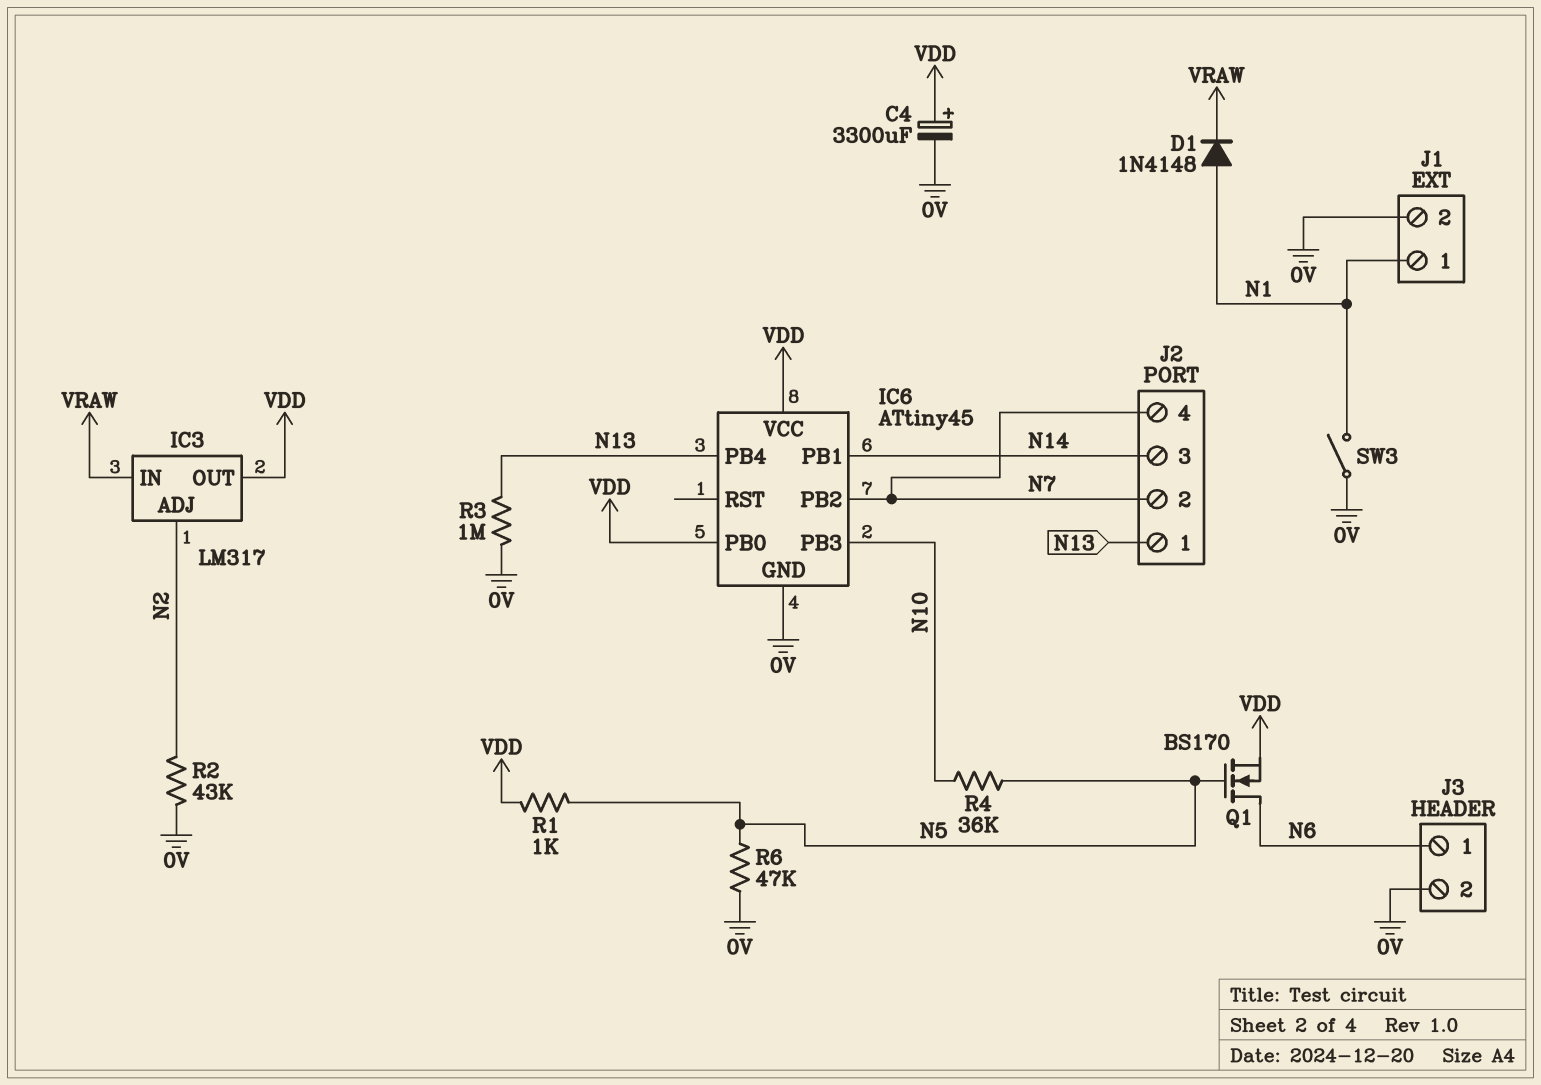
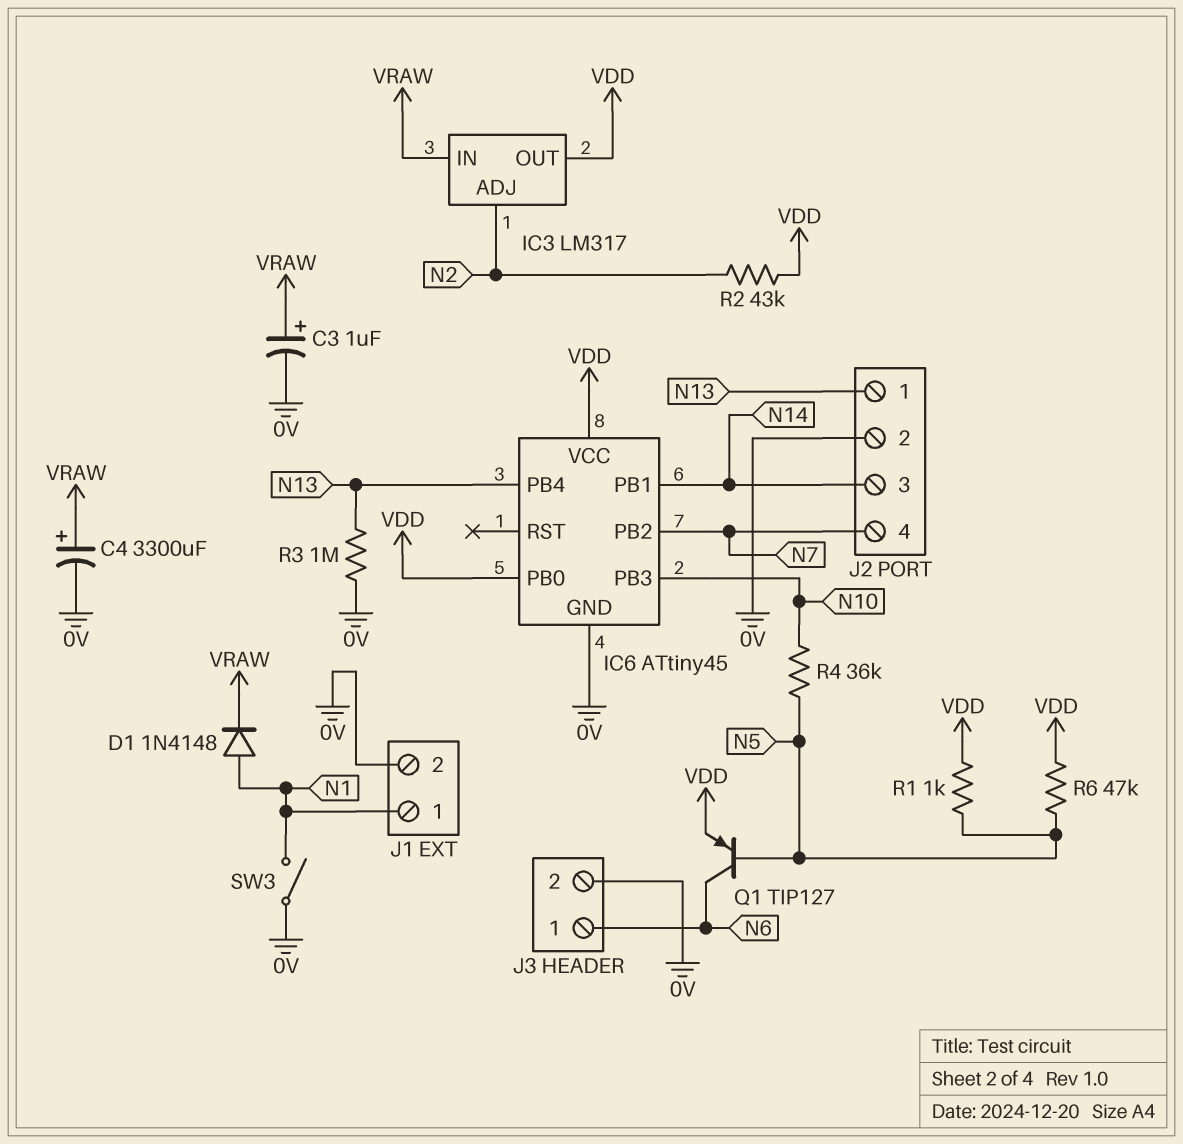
C3: none -> 1uF (plus VRAW, minus 0V)
C4: 3300uF (plus VDD, minus 0V) -> 3300uF (plus VRAW, minus 0V)
J2 pin 2: N7 -> 0V
Q1: NMOS BS170 (G N5, D N6, S VDD) -> PNP TIP127 (B N5, C N6, E VDD)
R2: 43k (0V, N2) -> 43k (N2, VDD)
R6: 47k (0V, N5) -> 47k (N5, VDD)

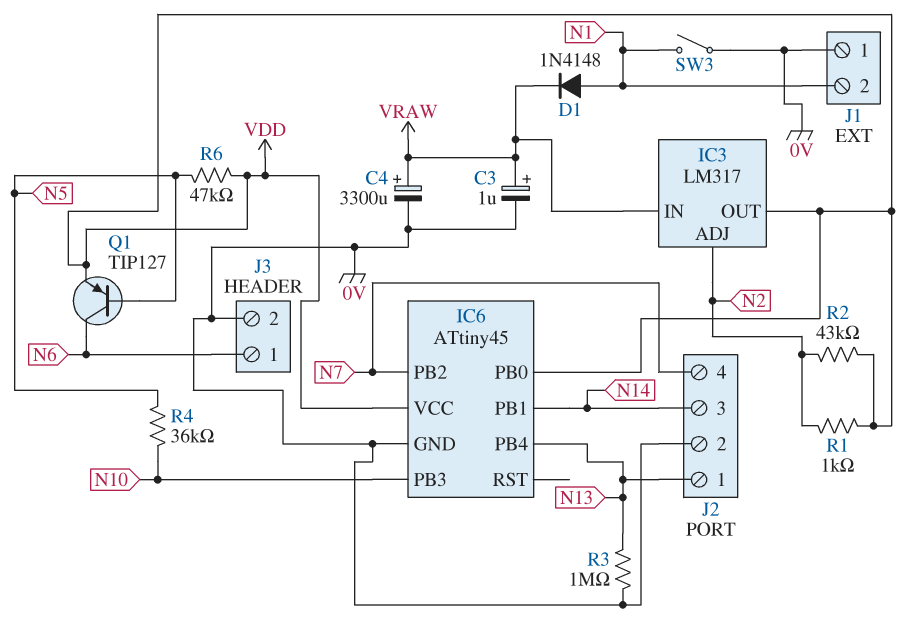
J1 pin 1: N1 -> 0V
J1 pin 2: 0V -> N1
R1: 1k (N5, VDD) -> 1k (N2, VDD)

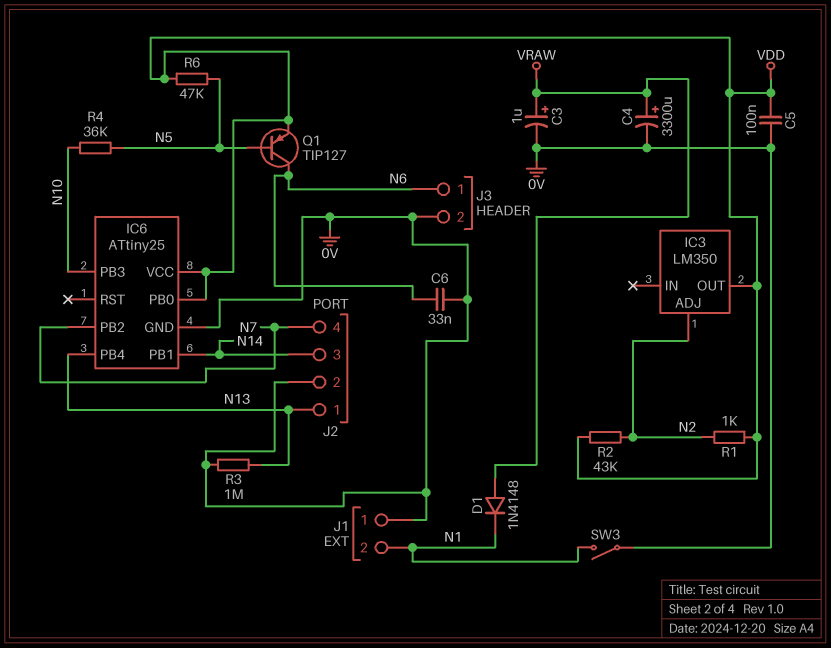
C5: none -> 100nF (0V, VDD)
C6: none -> 33nF (0V, N6)
D1: diode 1N4148 (A N1, K VRAW) -> diode 1N4148 (A VRAW, K N1)
IC3: LM317 -> LM350
IC3 pin IN: VRAW -> none
IC6: ATtiny45 -> ATtiny25

